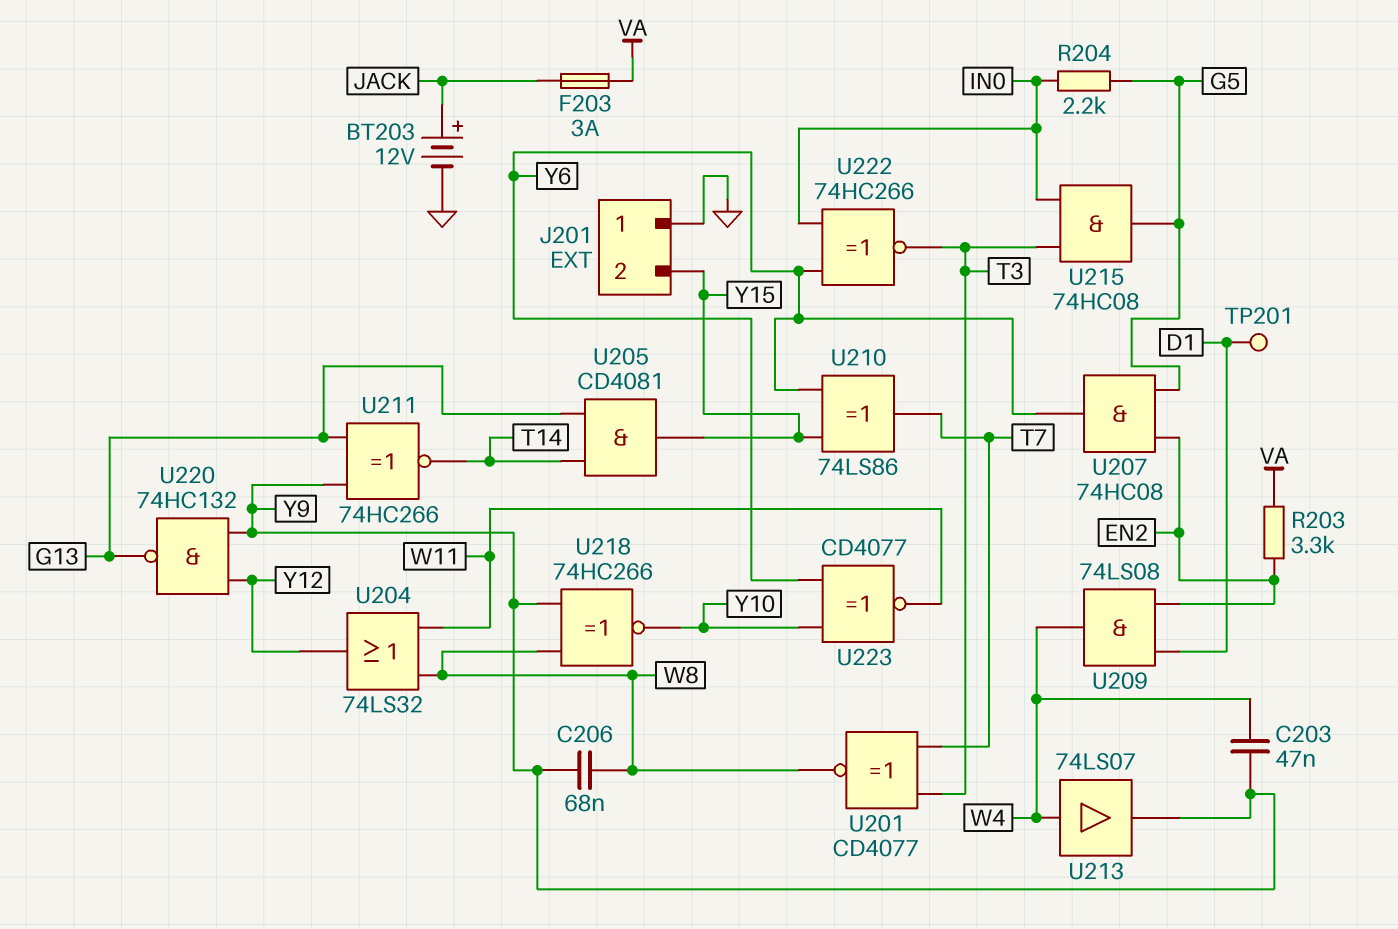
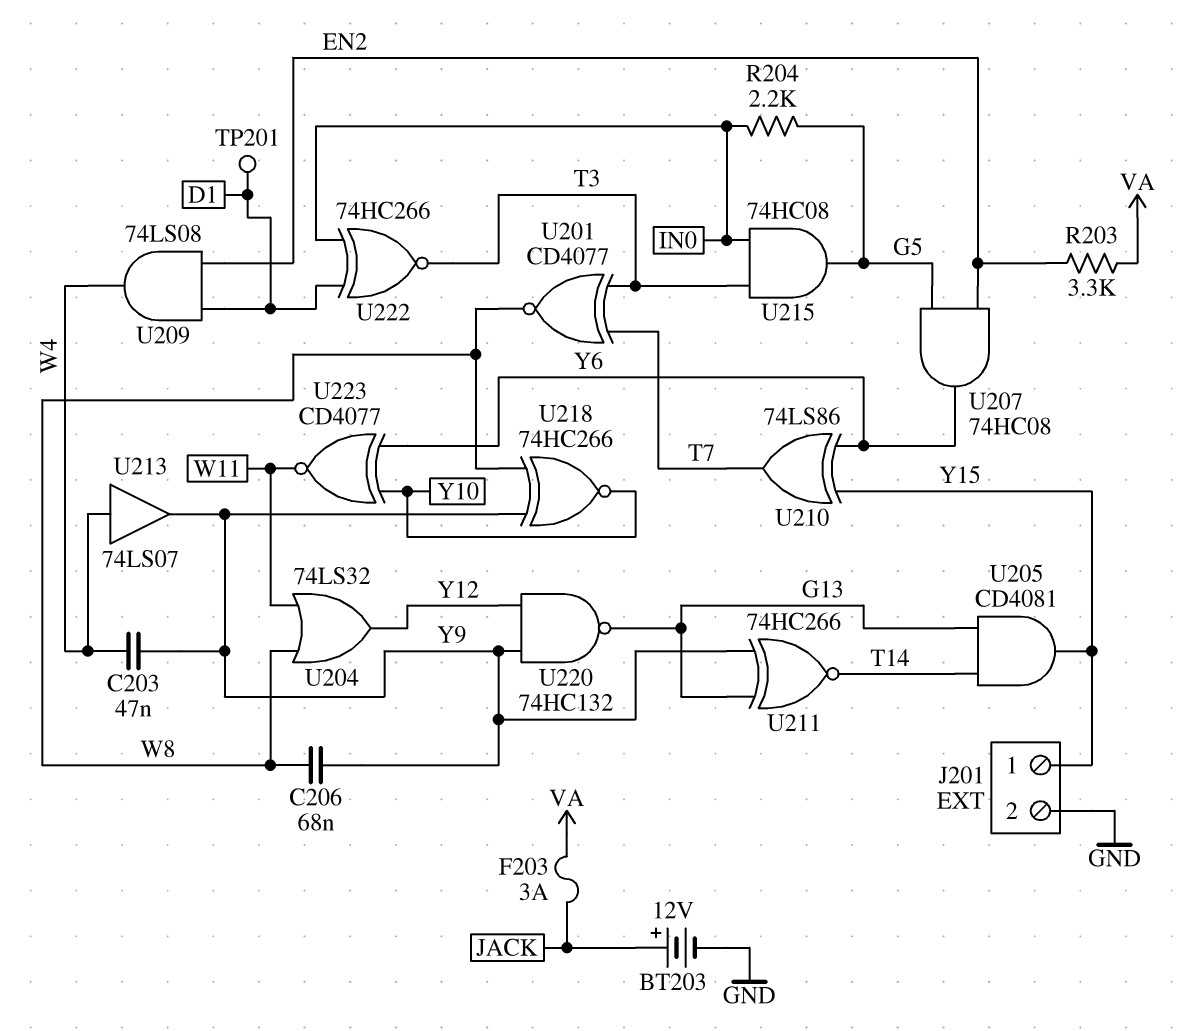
J201 pin 1: GND -> Y15
J201 pin 2: Y15 -> GND
U222: XNOR 74HC266 (in IN0, in Y6, out T3) -> XNOR 74HC266 (in D1, in IN0, out T3)

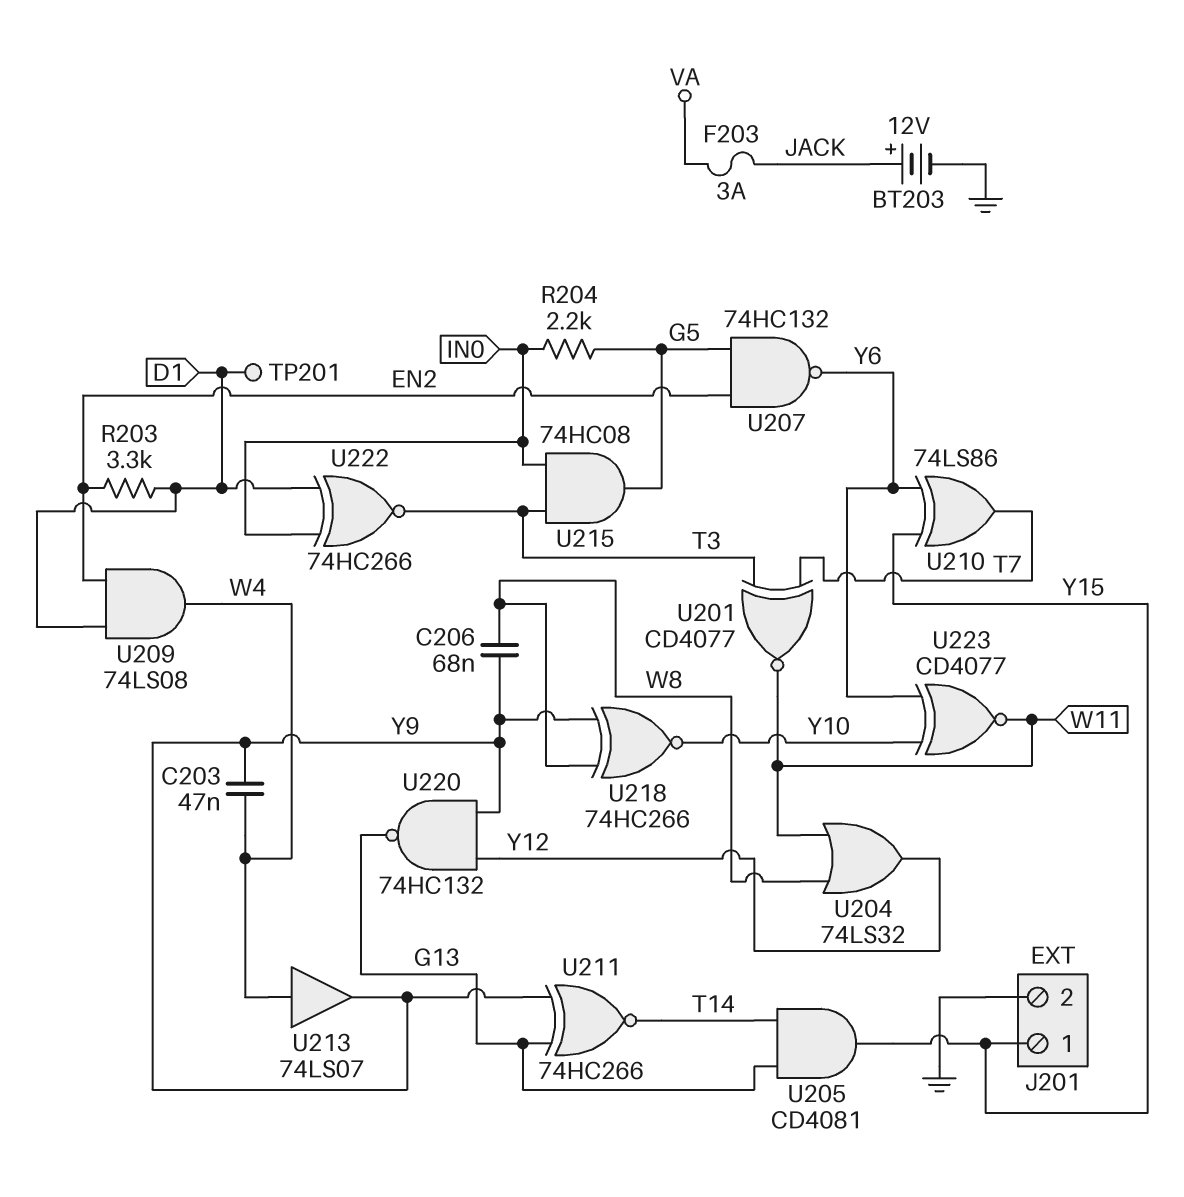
R203: 3.3k (EN2, VA) -> 3.3k (D1, EN2)
U201: XNOR CD4077 (in T3, in T7, out W8) -> XNOR CD4077 (in T3, in T7, out W11)
U207: AND 74HC08 (in EN2, in G5, out Y6) -> NAND 74HC132 (in EN2, in G5, out Y6)

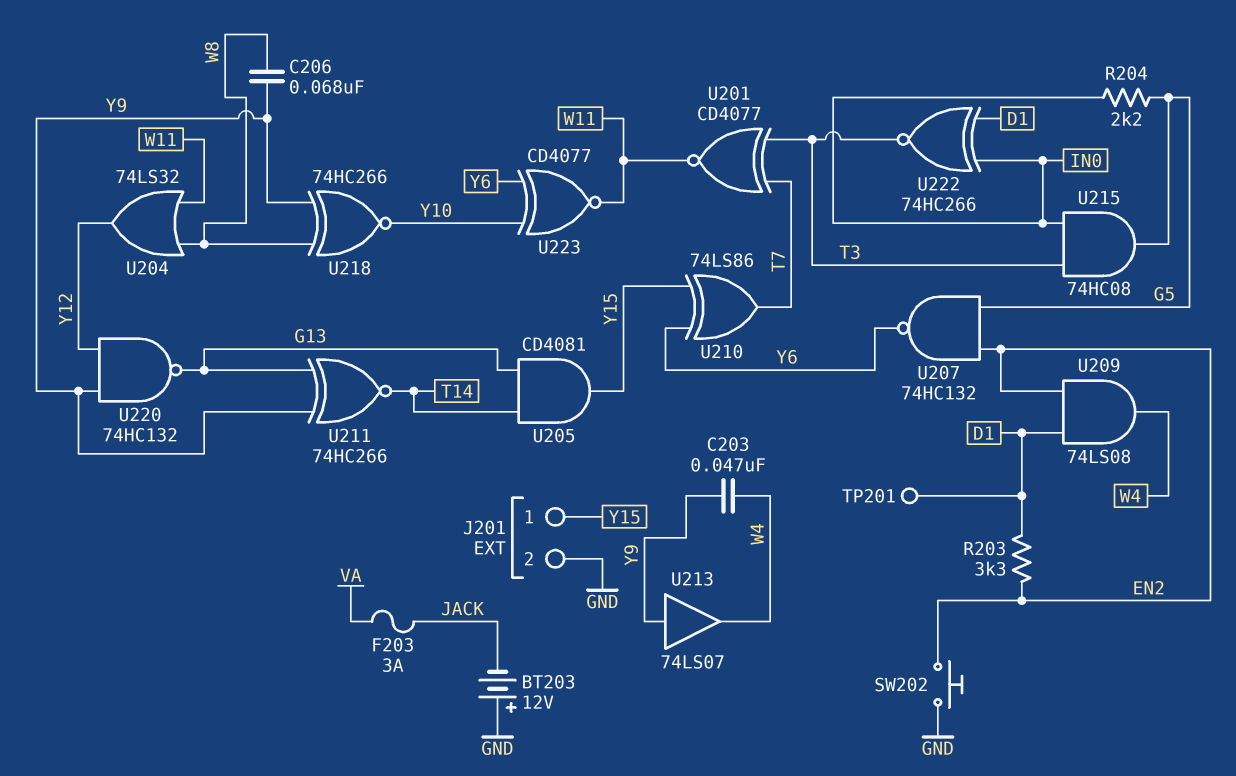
BT203: 12V (plus JACK, minus GND) -> 12V (plus GND, minus JACK)
SW202: none -> button (EN2, GND)
U213: buffer 74LS07 (in W4, out Y9) -> buffer 74LS07 (in Y9, out W4)

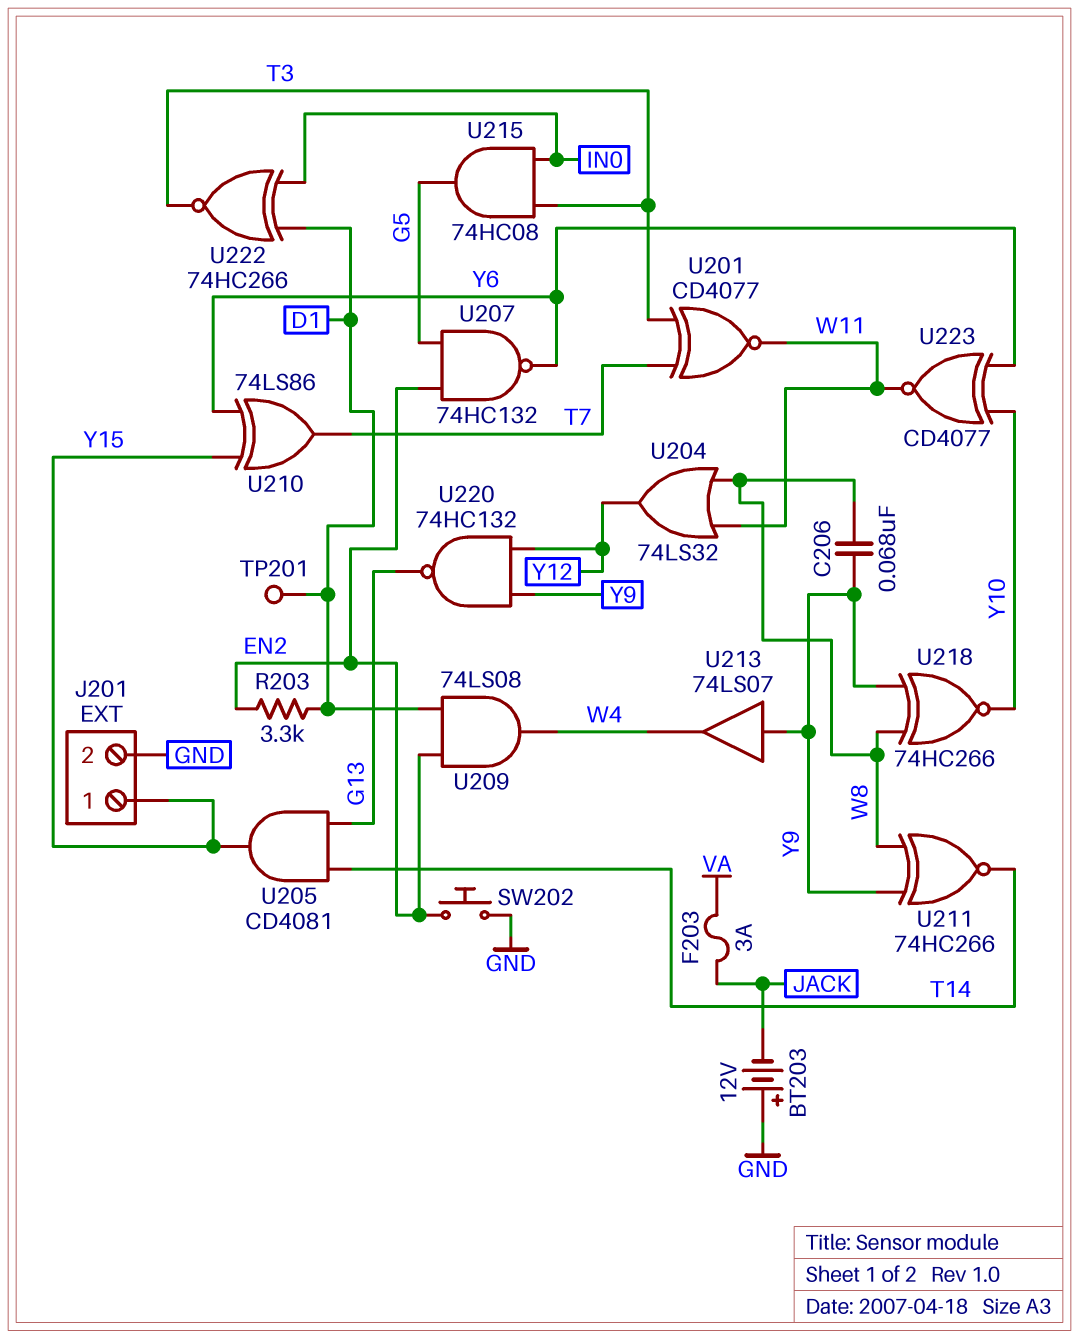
C203: 47nF (W4, Y9) -> none
R204: 2.2k (G5, IN0) -> none
U211: XNOR 74HC266 (in G13, in Y9, out T14) -> XNOR 74HC266 (in W8, in Y9, out T14)

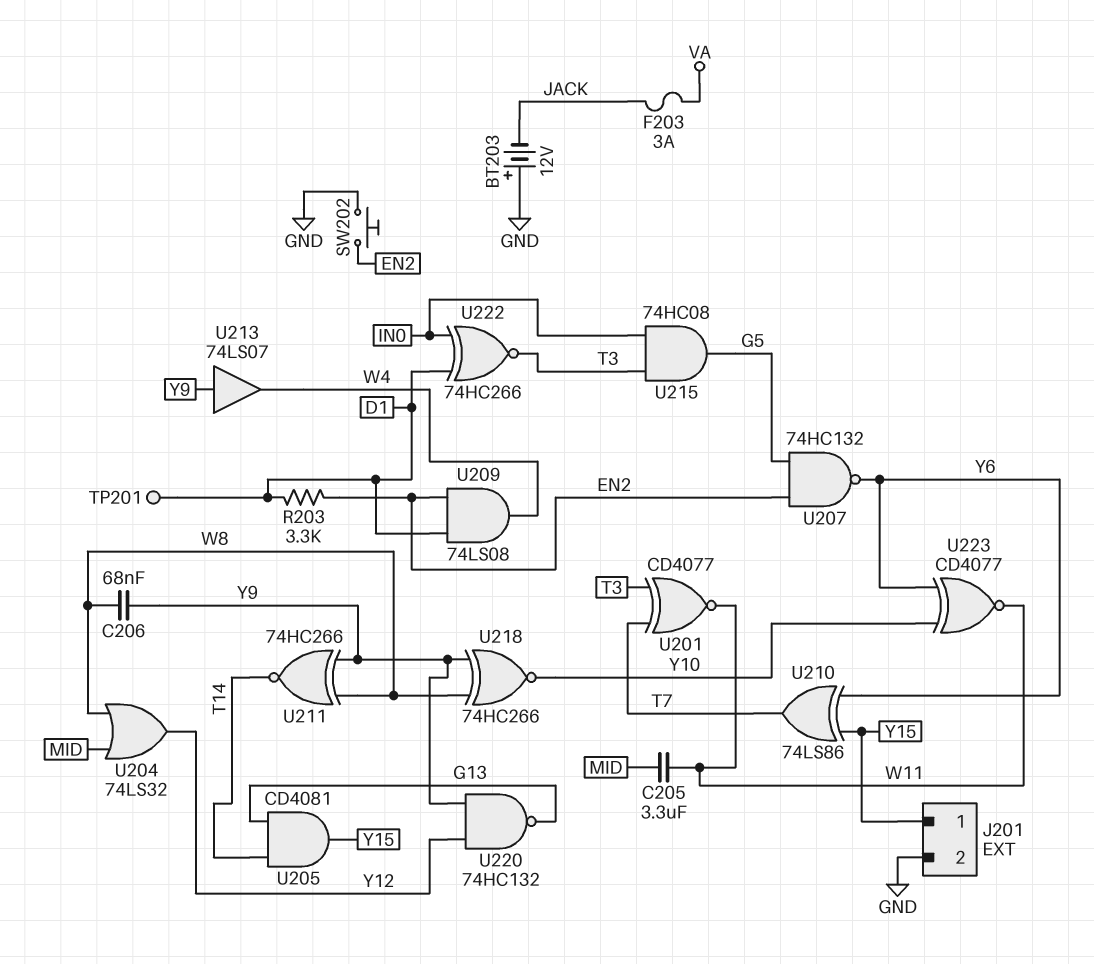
C205: none -> 3.3uF (MID, W11)
U204: OR 74LS32 (in W8, in W11, out Y12) -> OR 74LS32 (in MID, in W8, out Y12)

